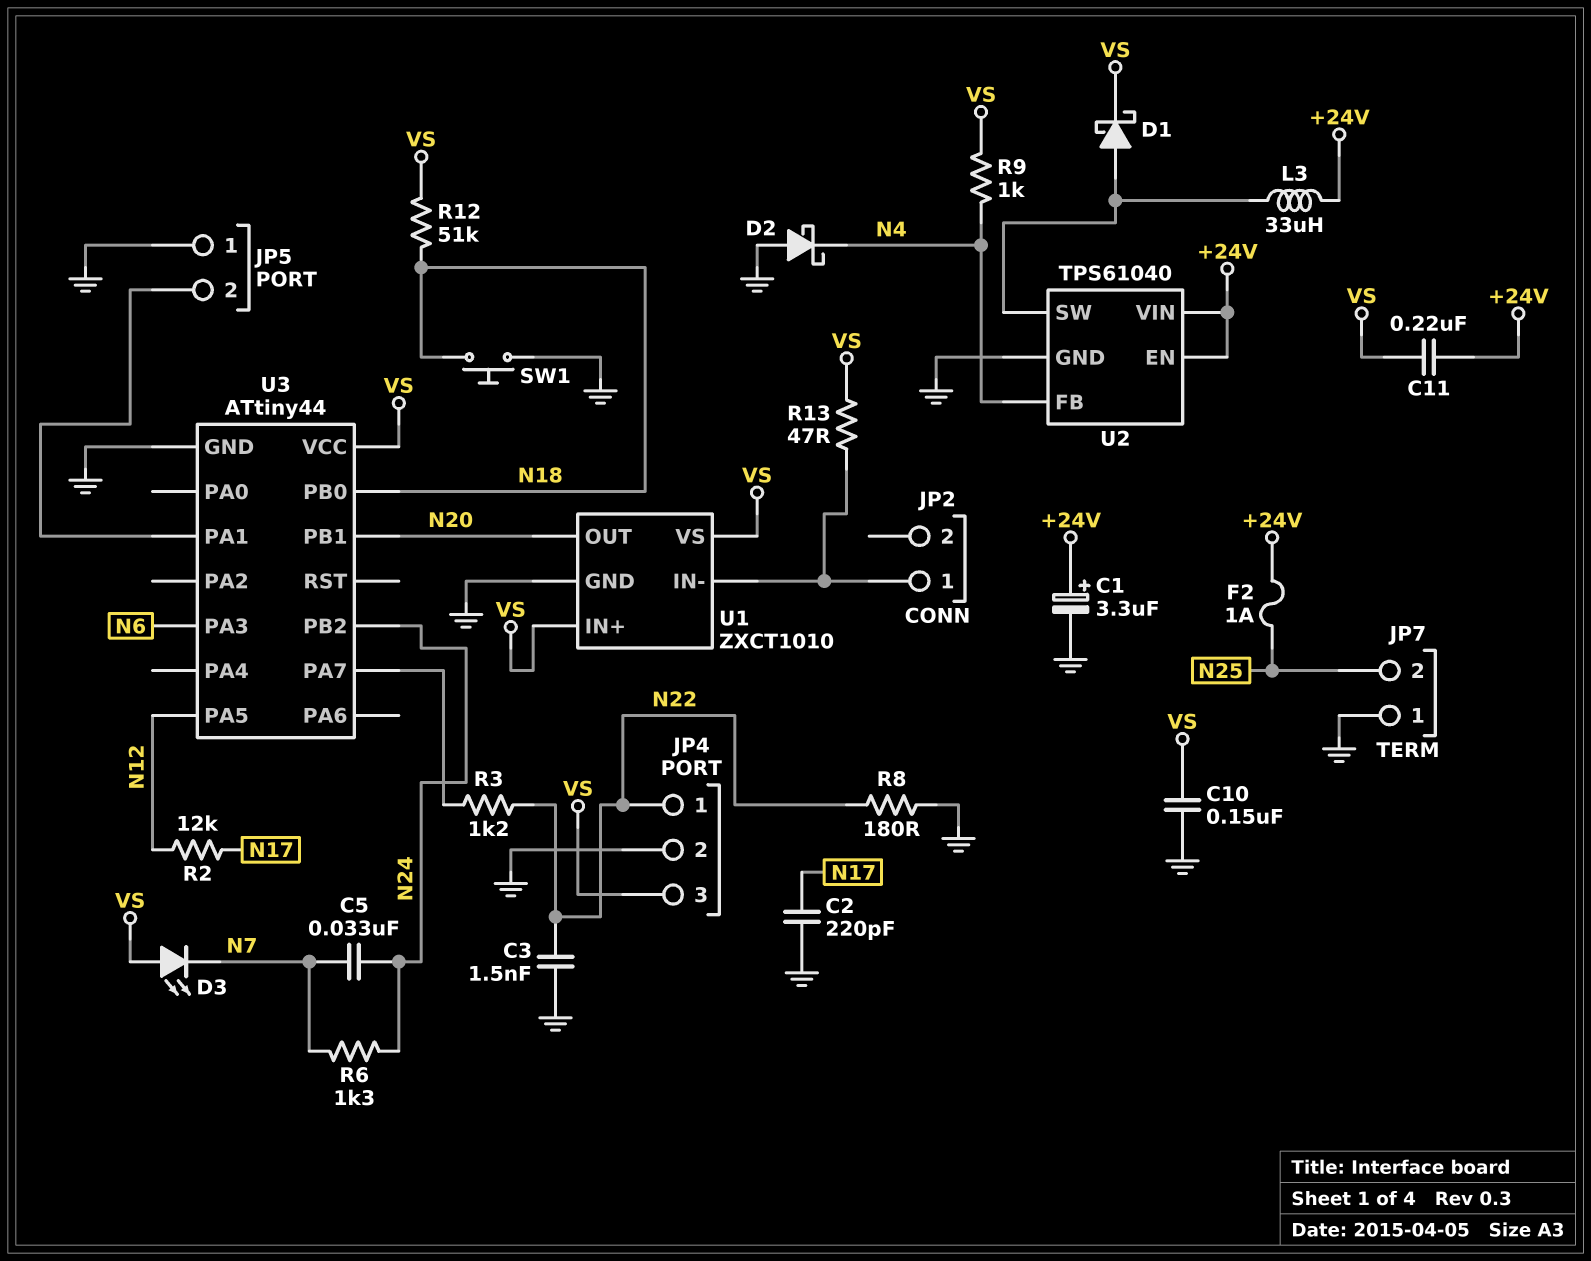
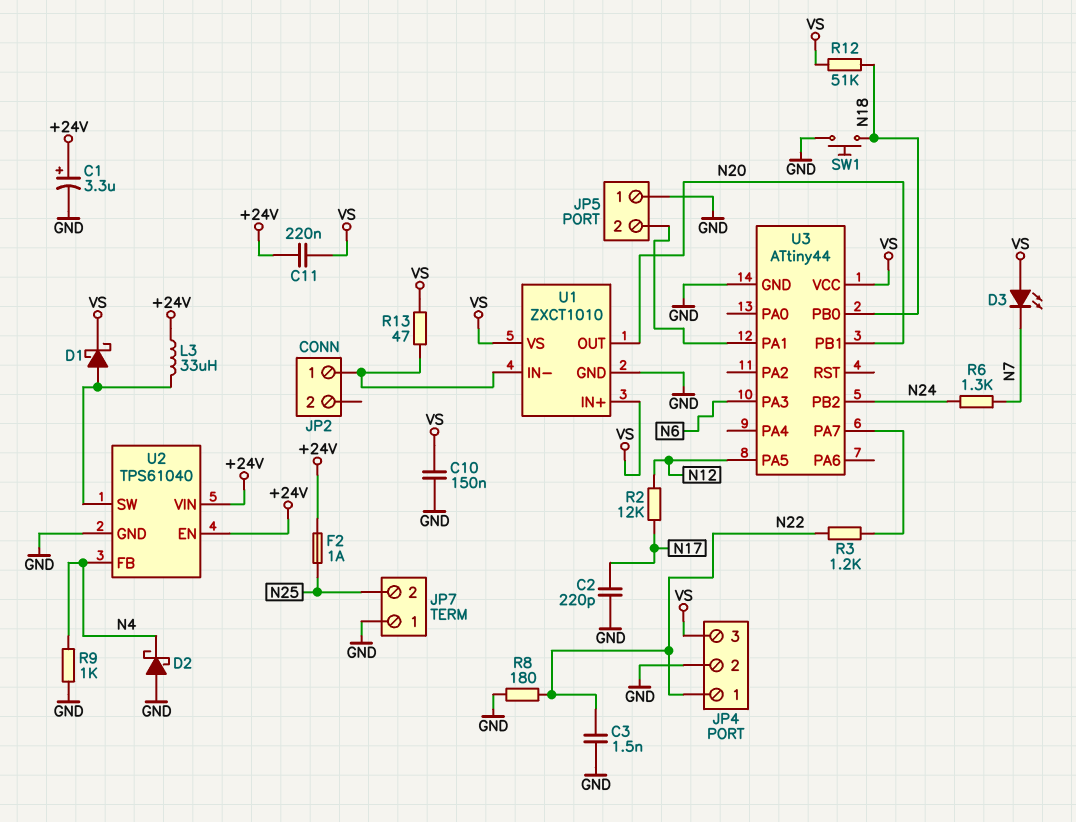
C5: 33nF (N7, N24) -> none
R9: 1k (N4, VS) -> 1k (GND, N4)

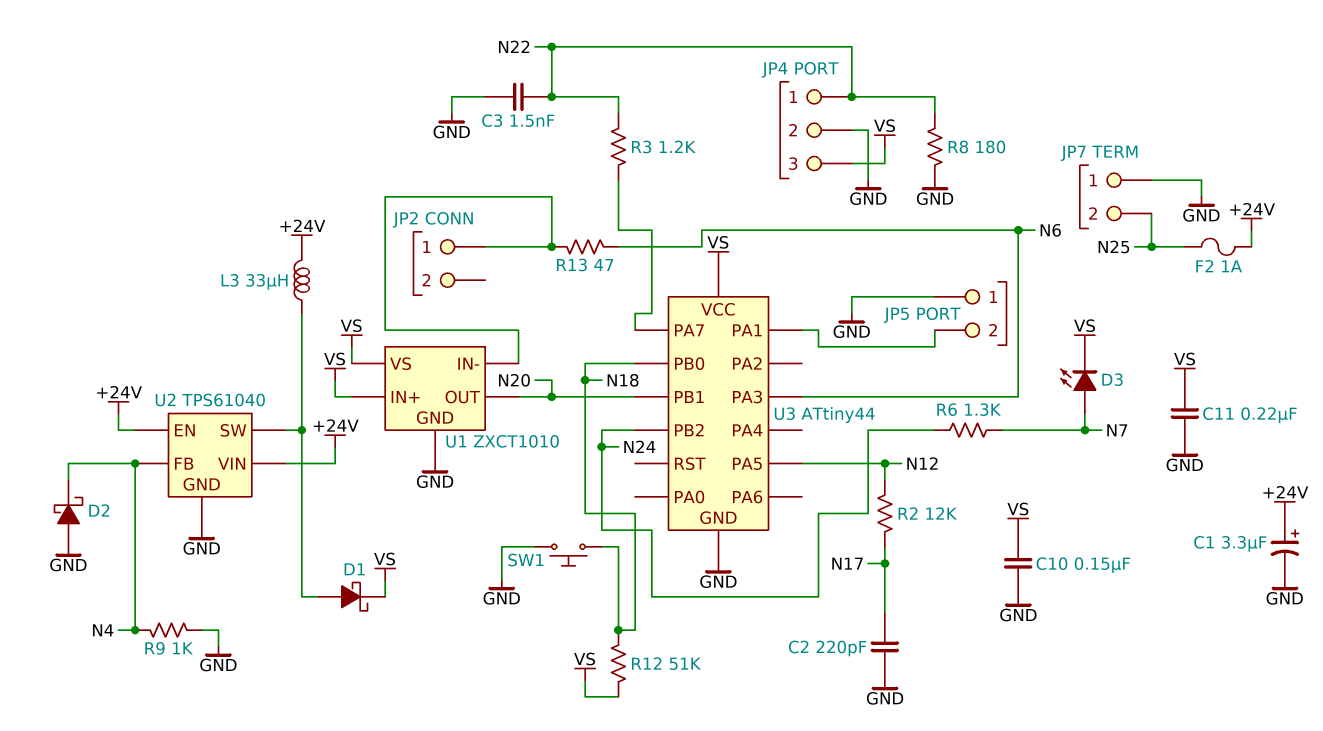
C11: 220nF (+24V, VS) -> 220nF (GND, VS)
D3: LED (A VS, K N7) -> LED (A N7, K VS)
R13: 47 (JP2/1, VS) -> 47 (JP2/1, N6)

